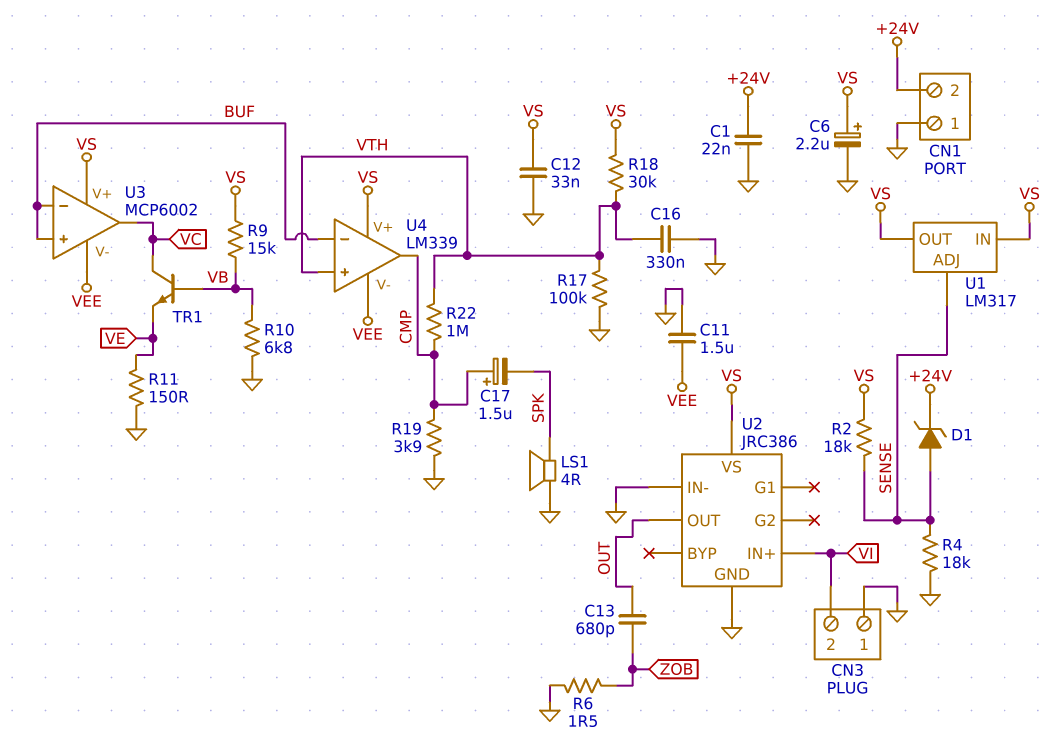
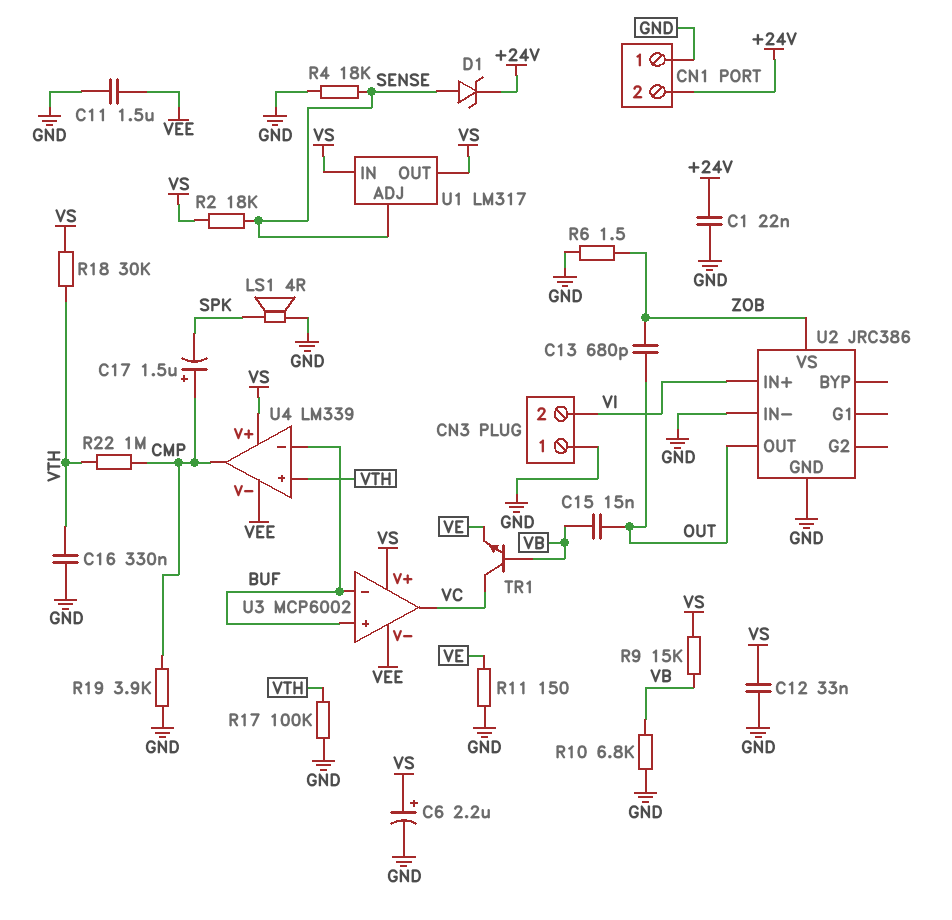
C15: none -> 15nF (OUT, VB)
U2 pin VS: VS -> ZOB

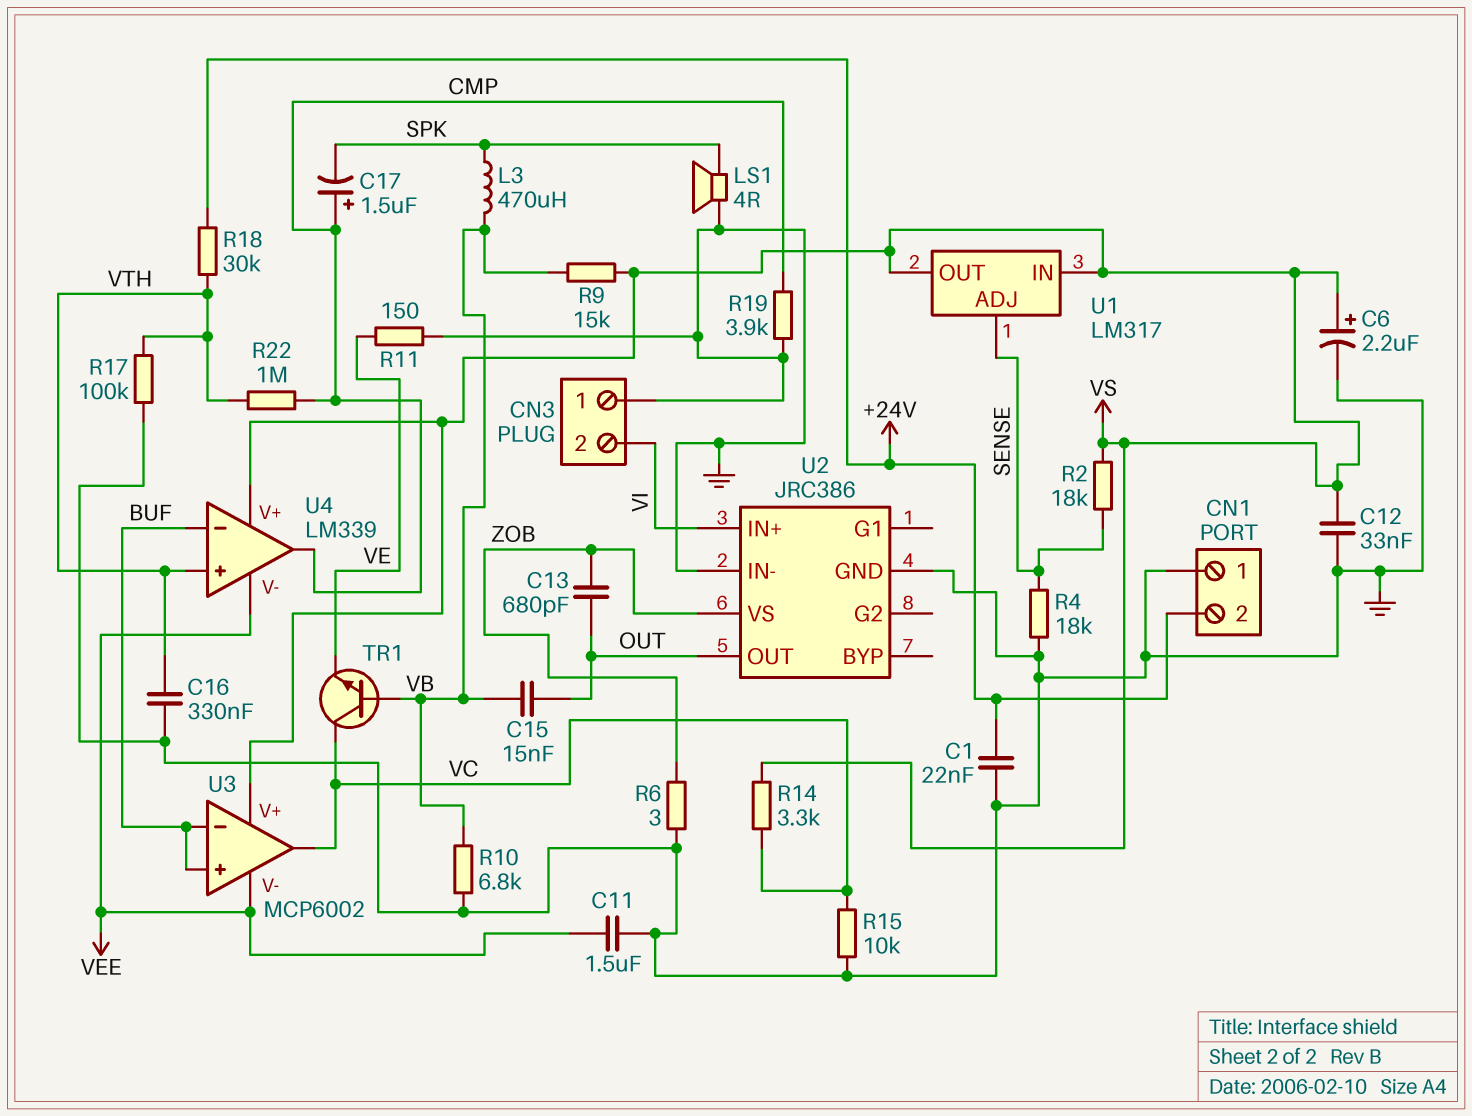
D1: zener (A SENSE, K +24V) -> none
L3: none -> 470uH (SPK, VB)
R6: 1.5 (GND, ZOB) -> 3 (GND, ZOB)
R14: none -> 3.3k (VC, VS)
R15: none -> 10k (GND, VC)
R18: 30k (VS, VTH) -> 30k (+24V, VTH)

